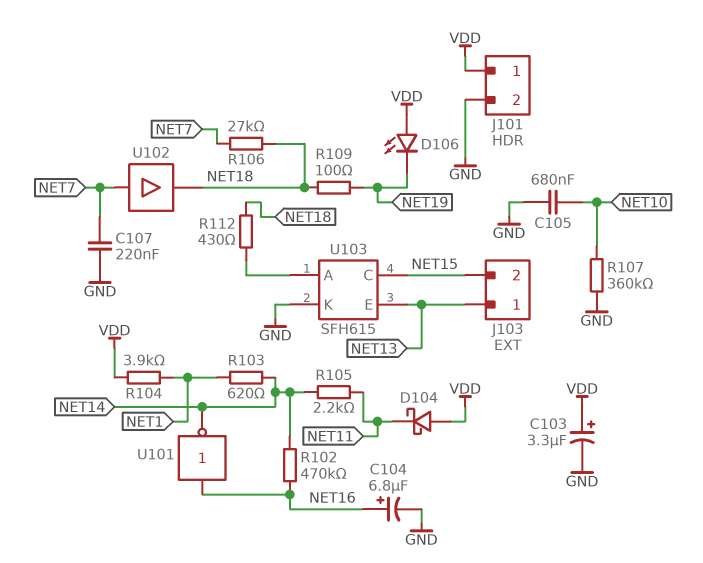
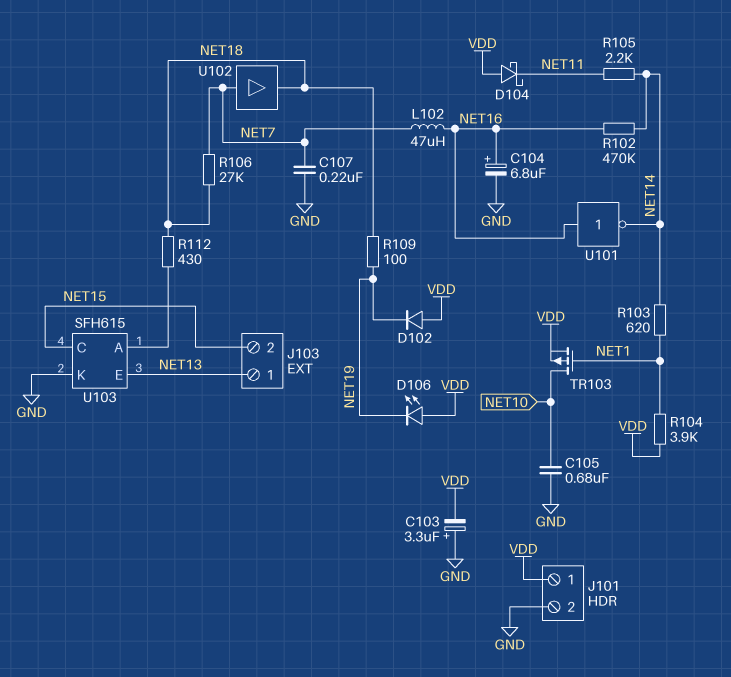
C103: 3.3uF (plus VDD, minus GND) -> 3.3uF (plus GND, minus VDD)
D102: none -> diode (A VDD, K NET19)
L102: none -> 47uH (NET7, NET16)
R107: 360k (GND, NET10) -> none
TR103: none -> PMOS (G NET1, D NET10, S VDD)

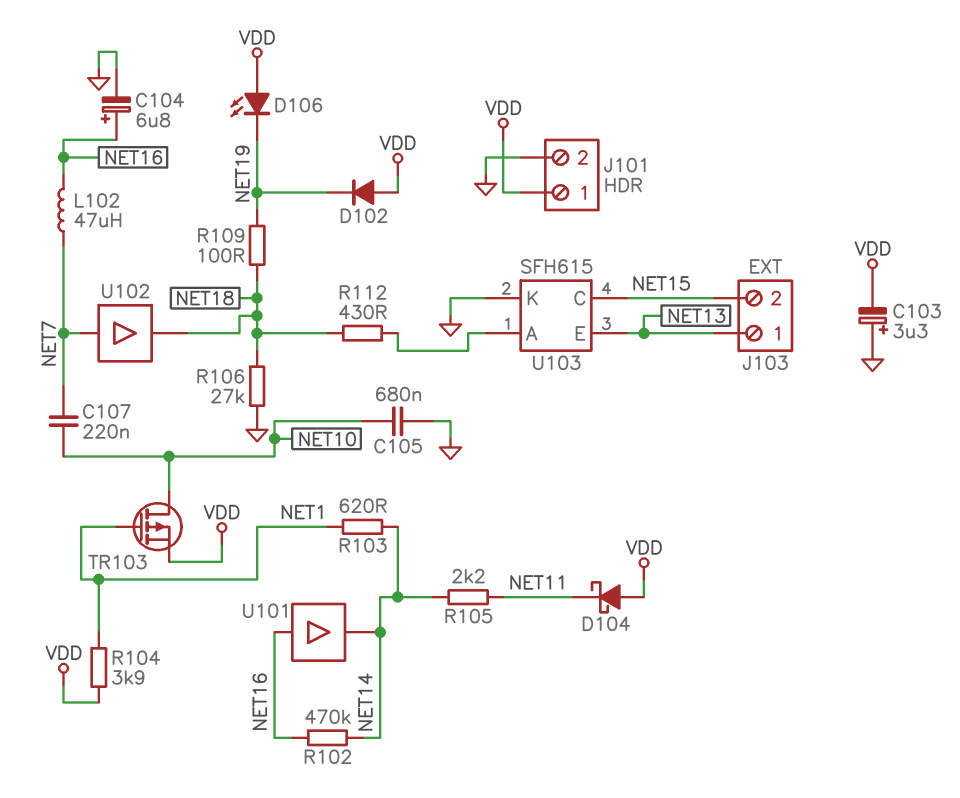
C107: 220nF (GND, NET7) -> 220nF (NET7, NET10)
R106: 27k (NET7, NET18) -> 27k (GND, NET18)
U101: NOT (in NET16, out NET14) -> buffer (in NET16, out NET14)

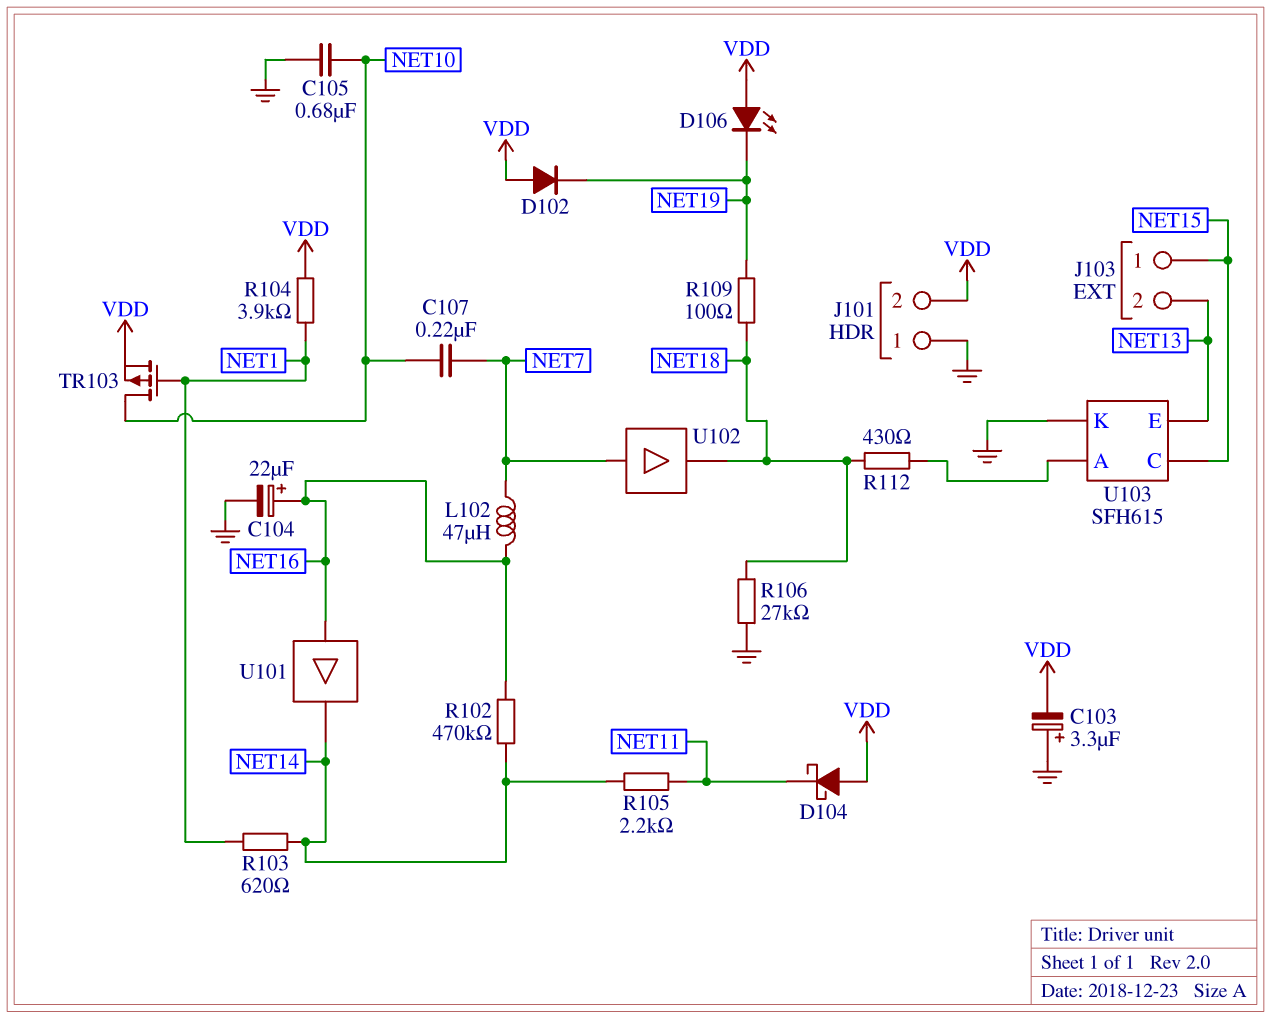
C104: 6.8uF (plus NET16, minus GND) -> 22uF (plus NET16, minus GND)
J101 pin 1: VDD -> GND
J101 pin 2: GND -> VDD
J103 pin 1: NET13 -> NET15
J103 pin 2: NET15 -> NET13

